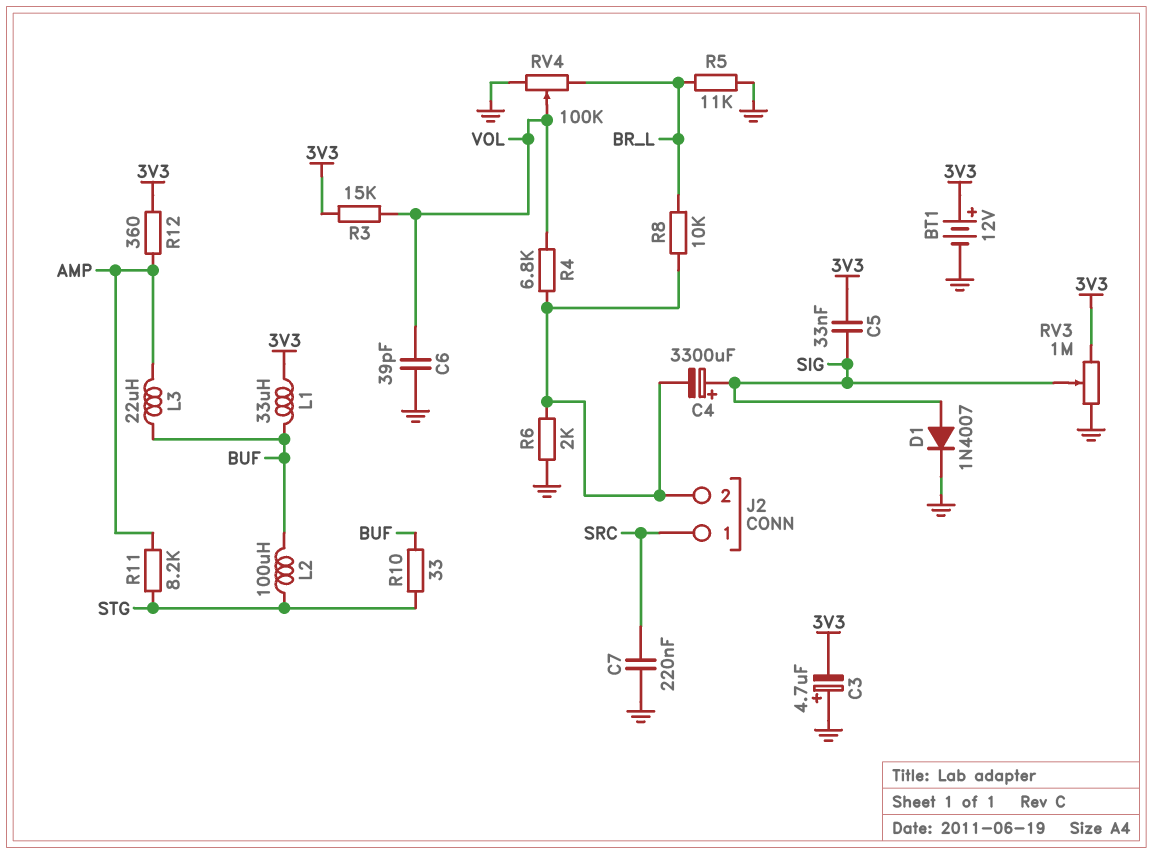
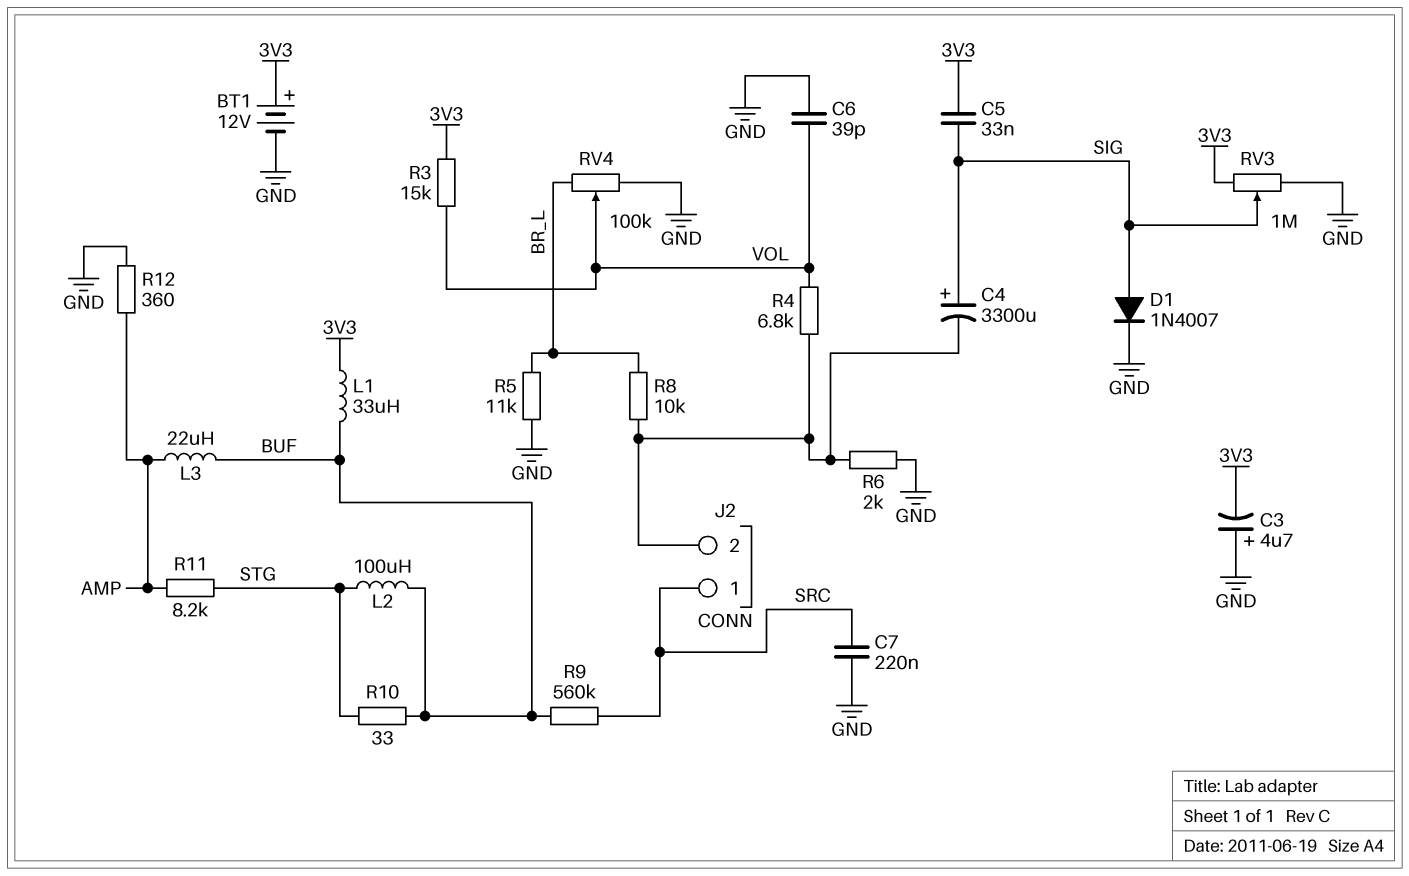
R9: none -> 560k (BUF, SRC)
R12: 360 (3V3, AMP) -> 360 (AMP, GND)

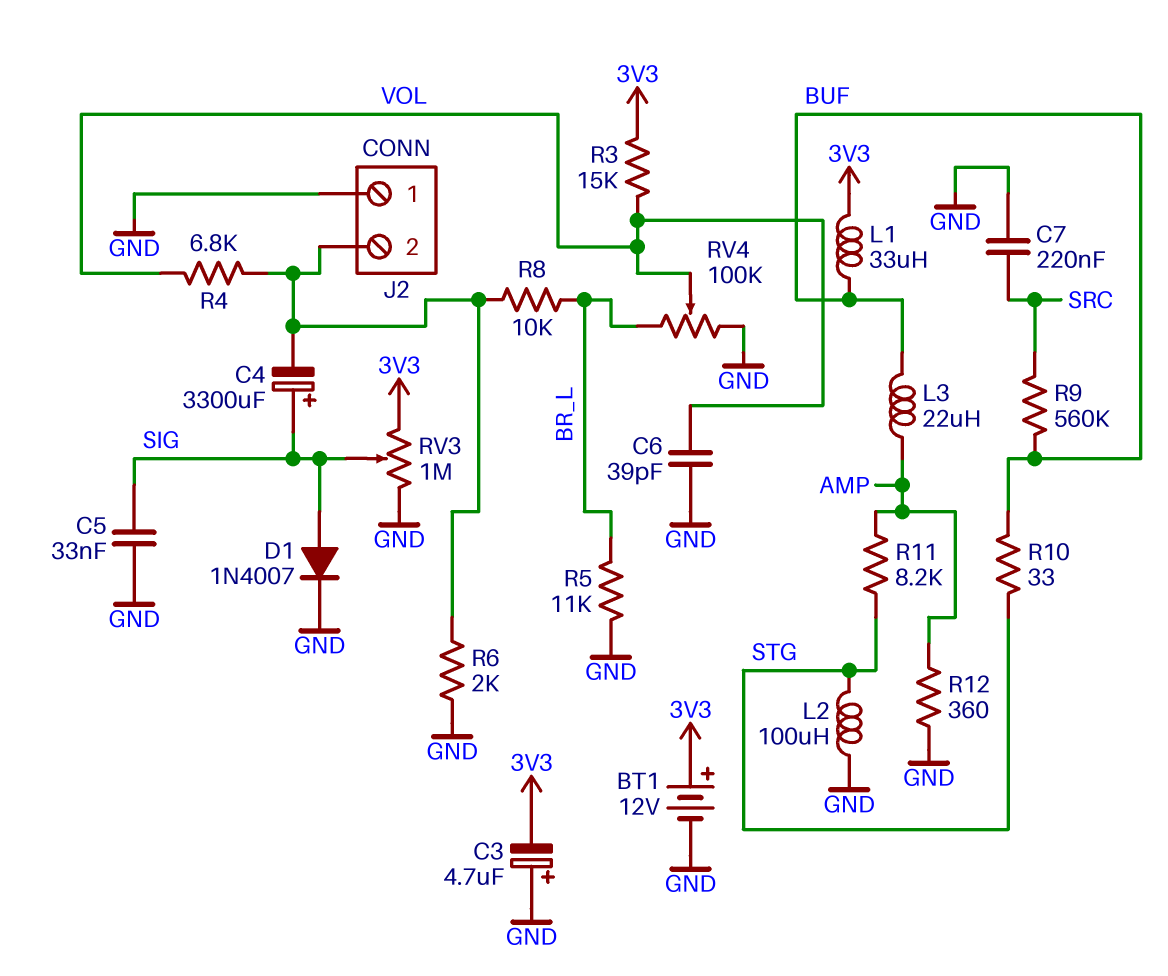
C5: 33nF (3V3, SIG) -> 33nF (GND, SIG)
J2 pin 1: SRC -> GND
L2: 100uH (BUF, STG) -> 100uH (GND, STG)

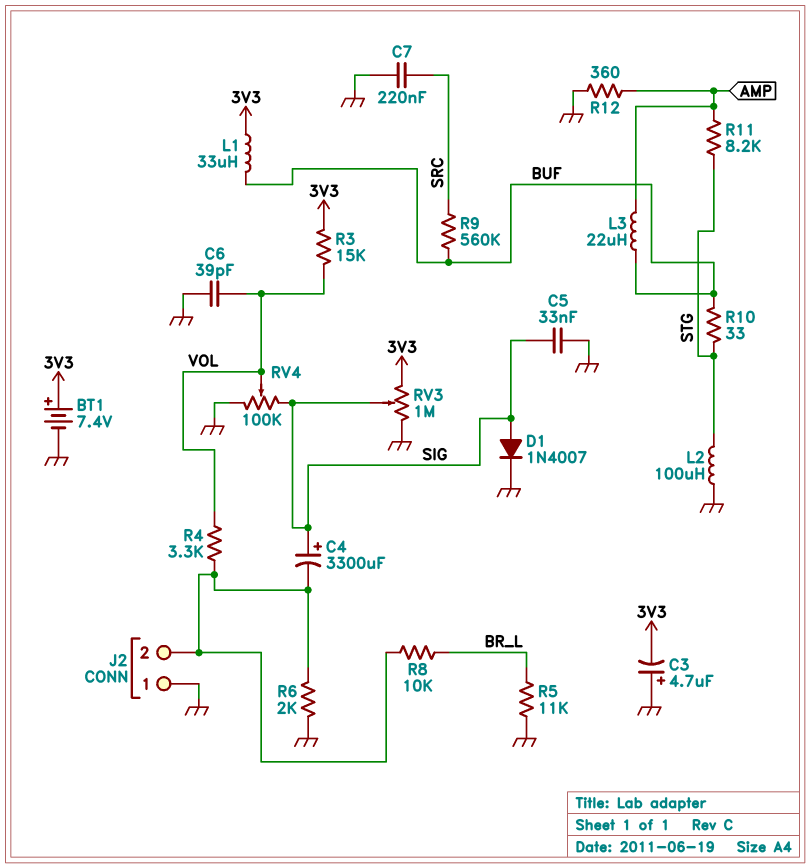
BT1: 12V (plus 3V3, minus GND) -> 7.4V (plus 3V3, minus GND)
R4: 6.8k (J2/2, VOL) -> 3.3k (J2/2, VOL)
RV4: 100k (BR_L, GND, wiper VOL) -> 100k (GND, SIG, wiper VOL)

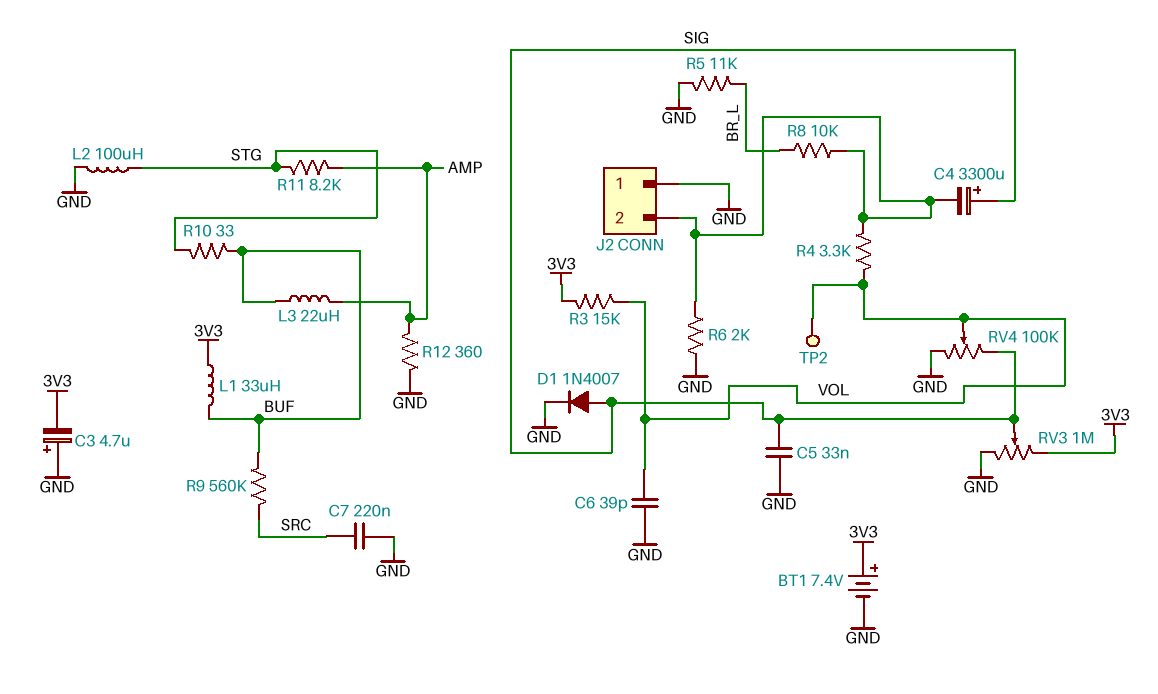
TP2: none -> test point (VOL)

